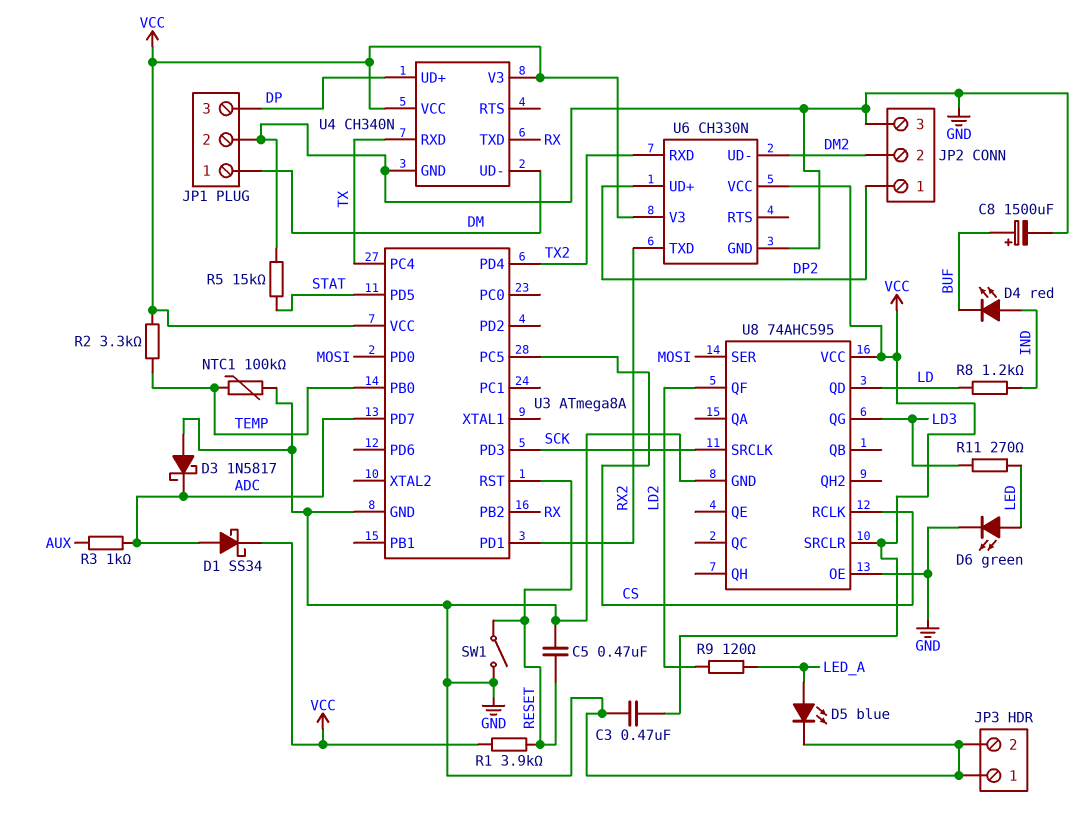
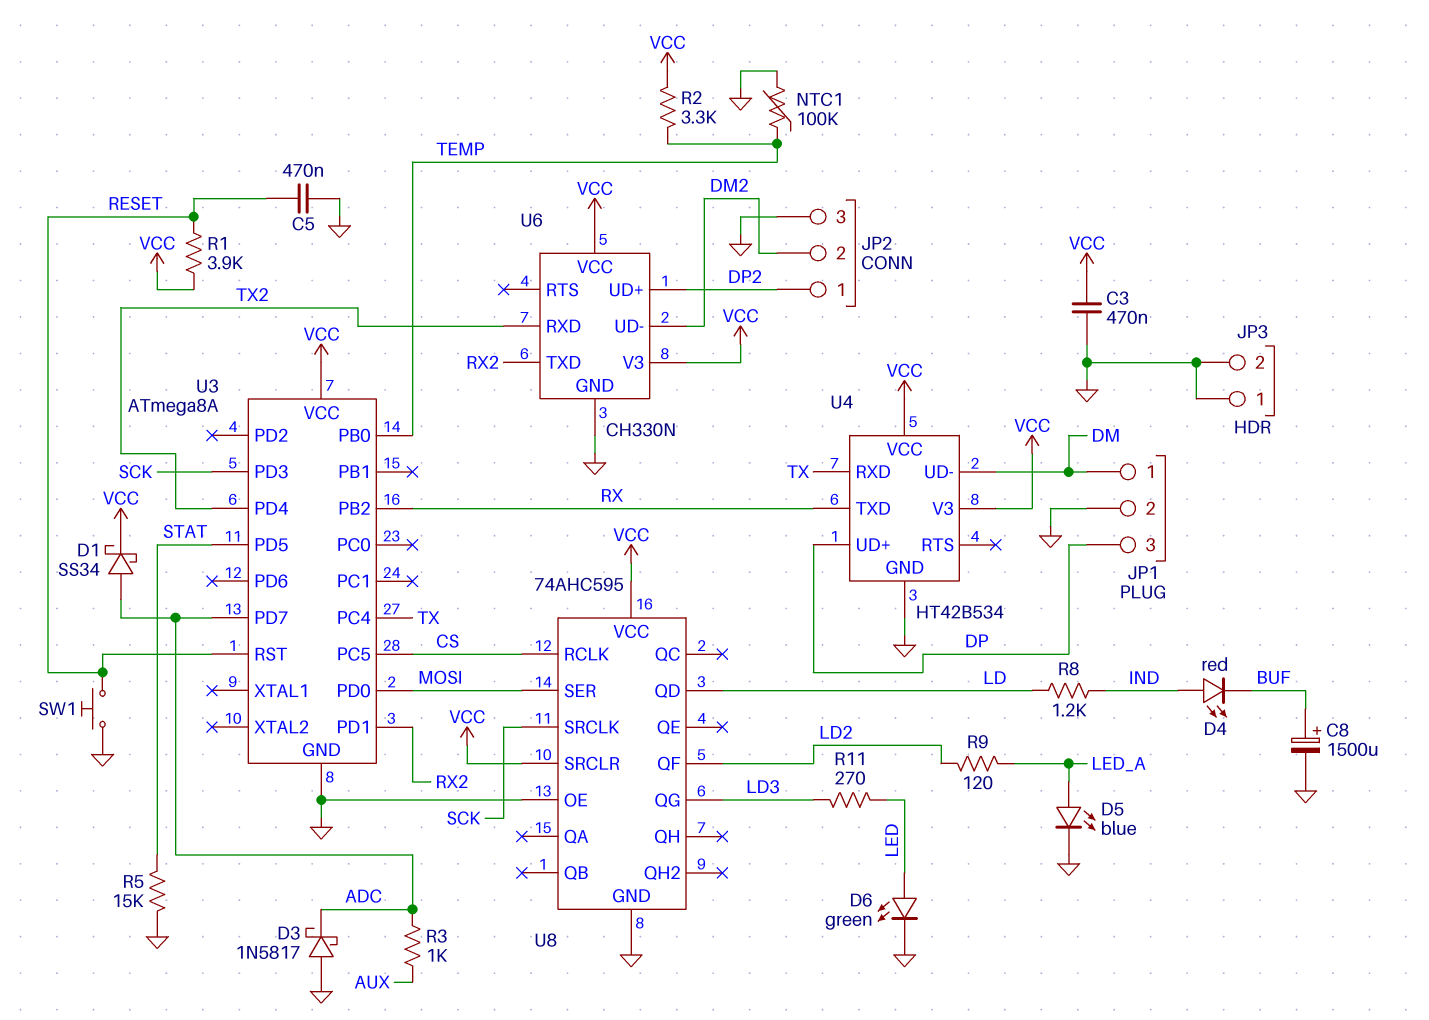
SW1: switch (GND, RESET) -> button (GND, RESET)
U4: CH340N -> HT42B534

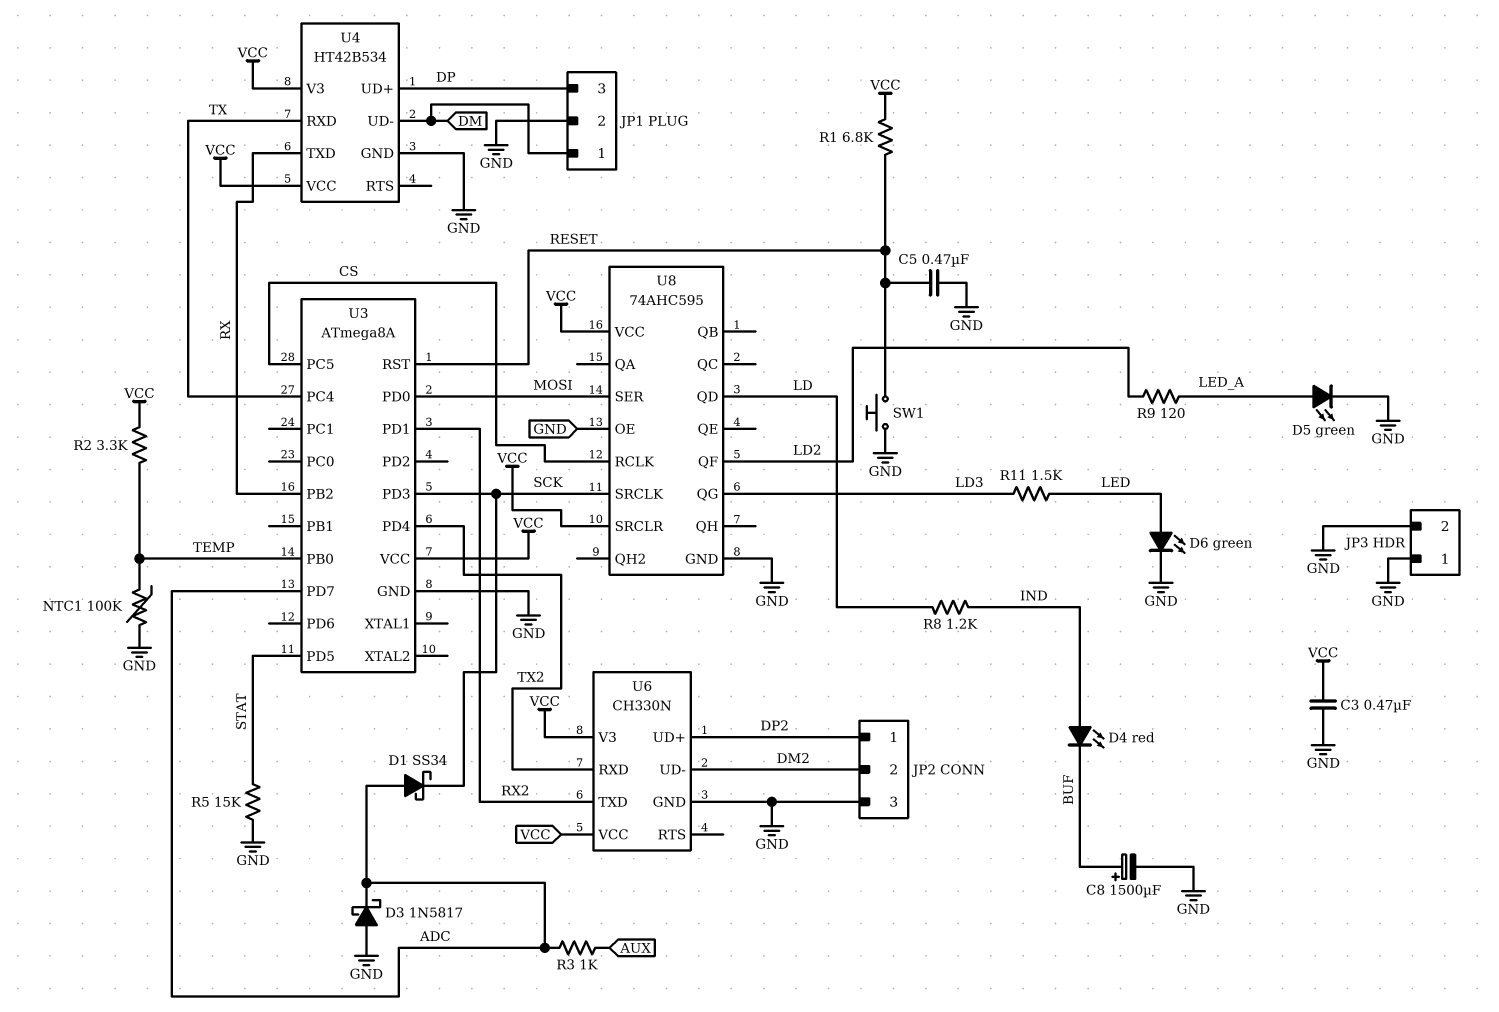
D1: schottky SS34 (A ADC, K VCC) -> schottky SS34 (A ADC, K SCK)
D5: LED blue (A LED_A, K GND) -> LED green (A LED_A, K GND)
R1: 3.9k (RESET, VCC) -> 6.8k (RESET, VCC)
R11: 270 (LD3, LED) -> 1.5k (LD3, LED)

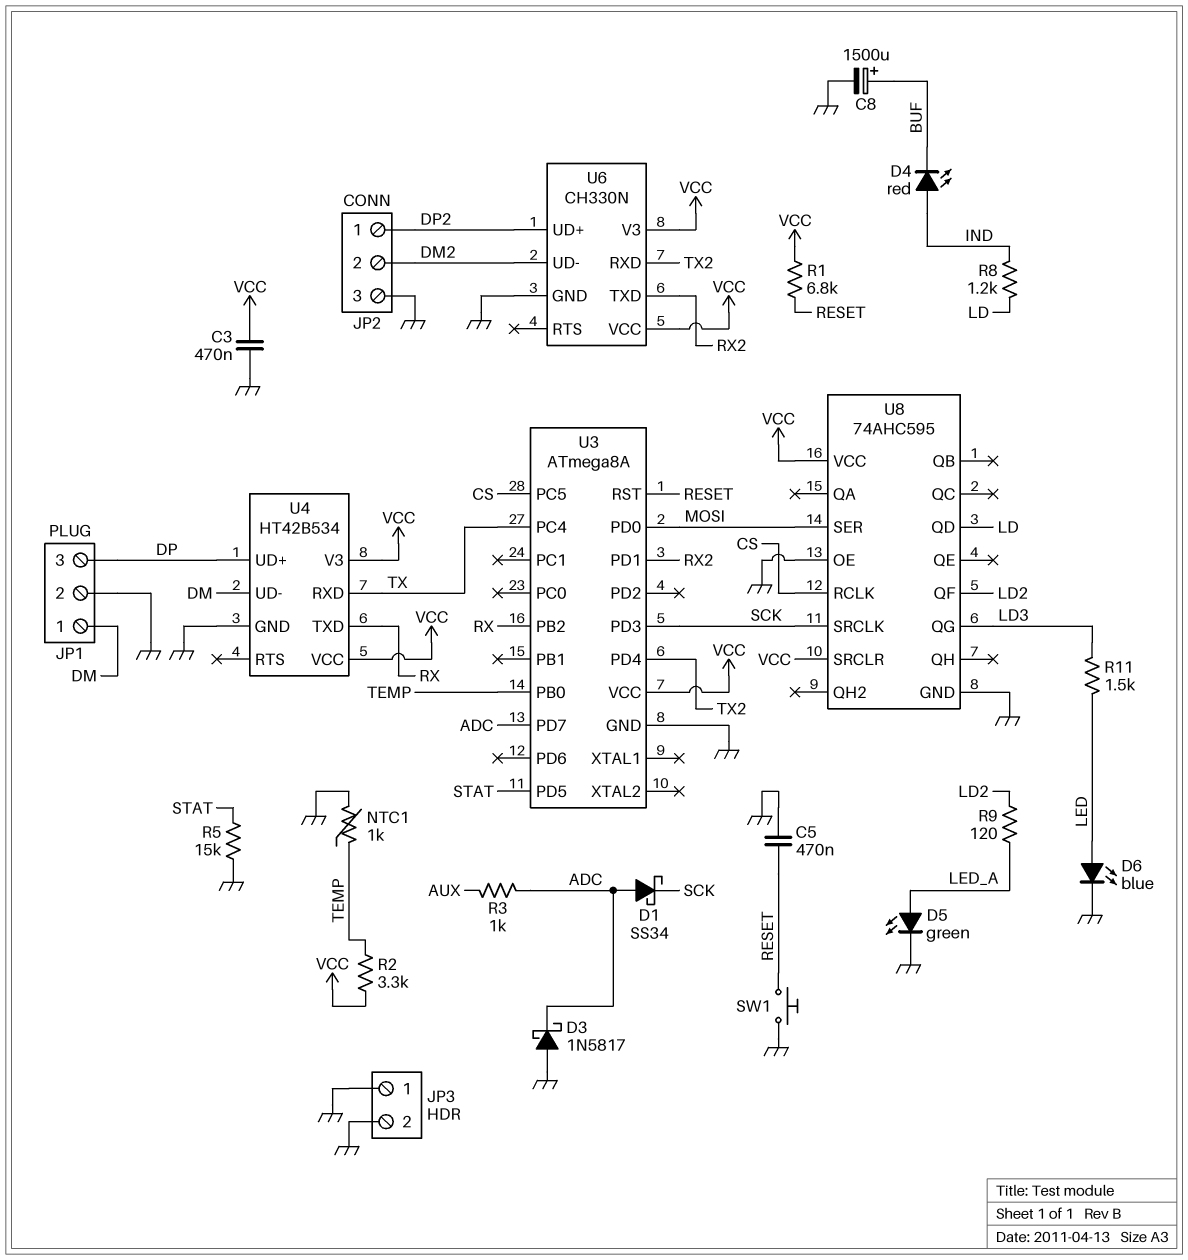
D6: LED green (A LED, K GND) -> LED blue (A LED, K GND)
NTC1: 100k (GND, TEMP) -> 1k (GND, TEMP)

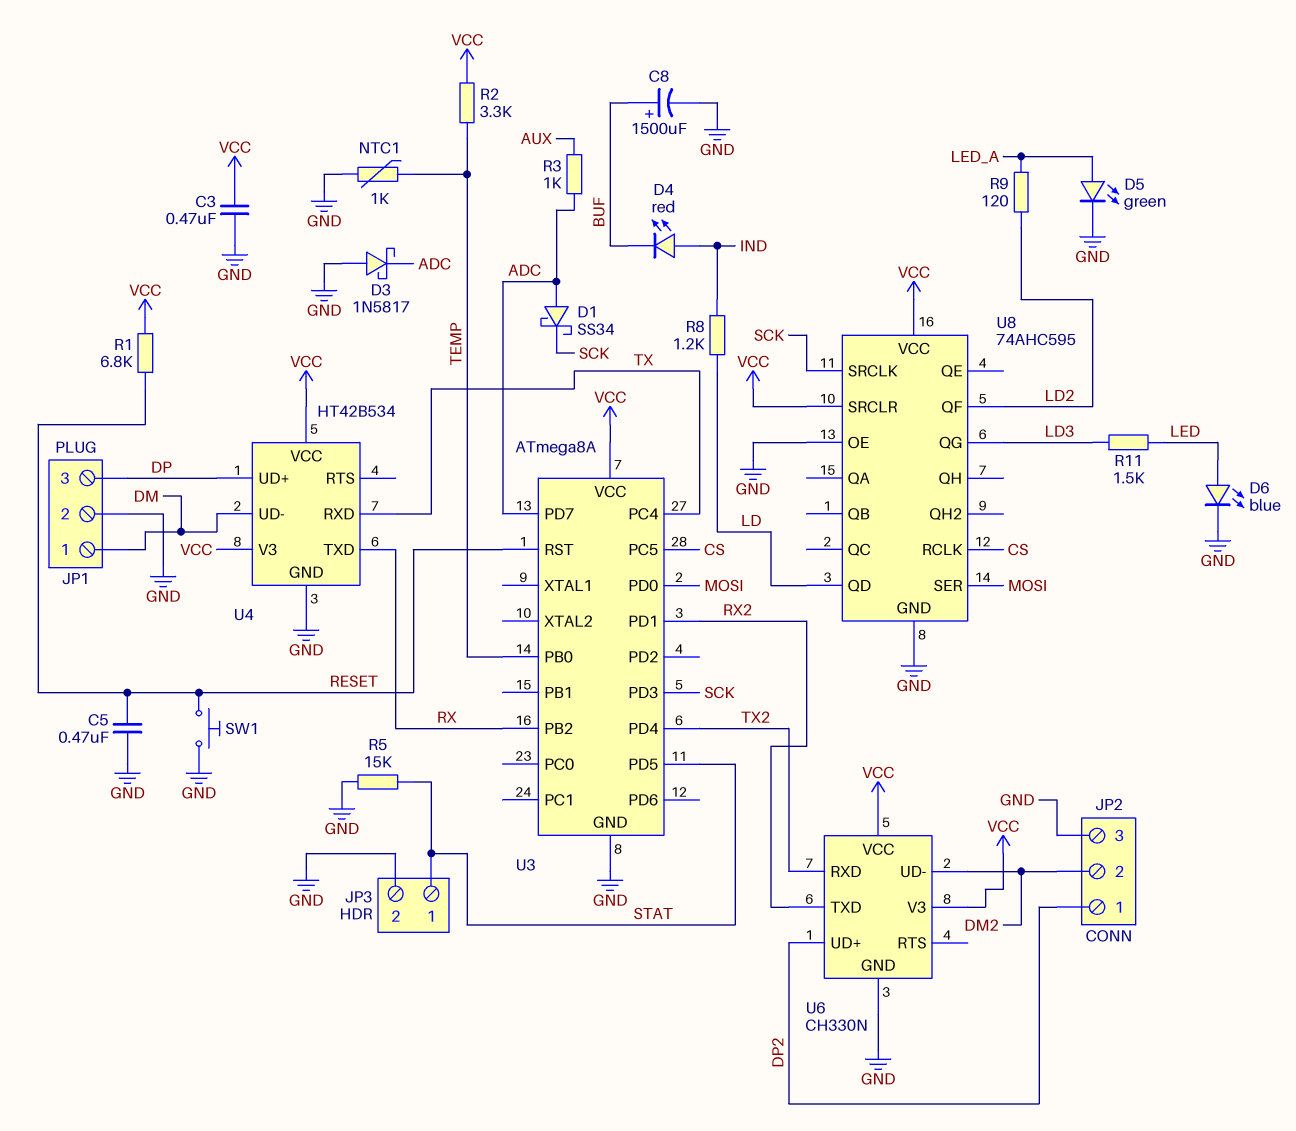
JP3 pin 1: GND -> STAT

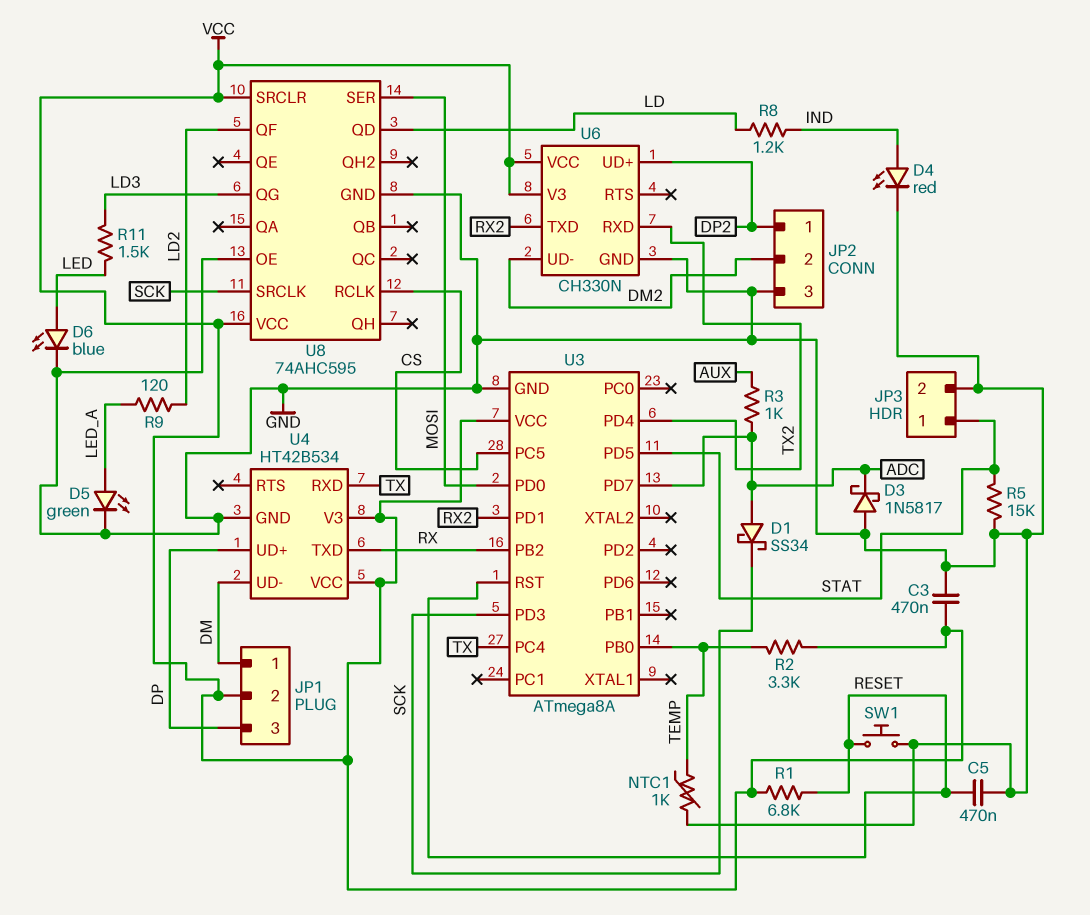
C8: 1500uF (plus BUF, minus GND) -> none
D4: LED red (A IND, K BUF) -> LED red (A IND, K GND)
JP1 pin 2: GND -> VCC

